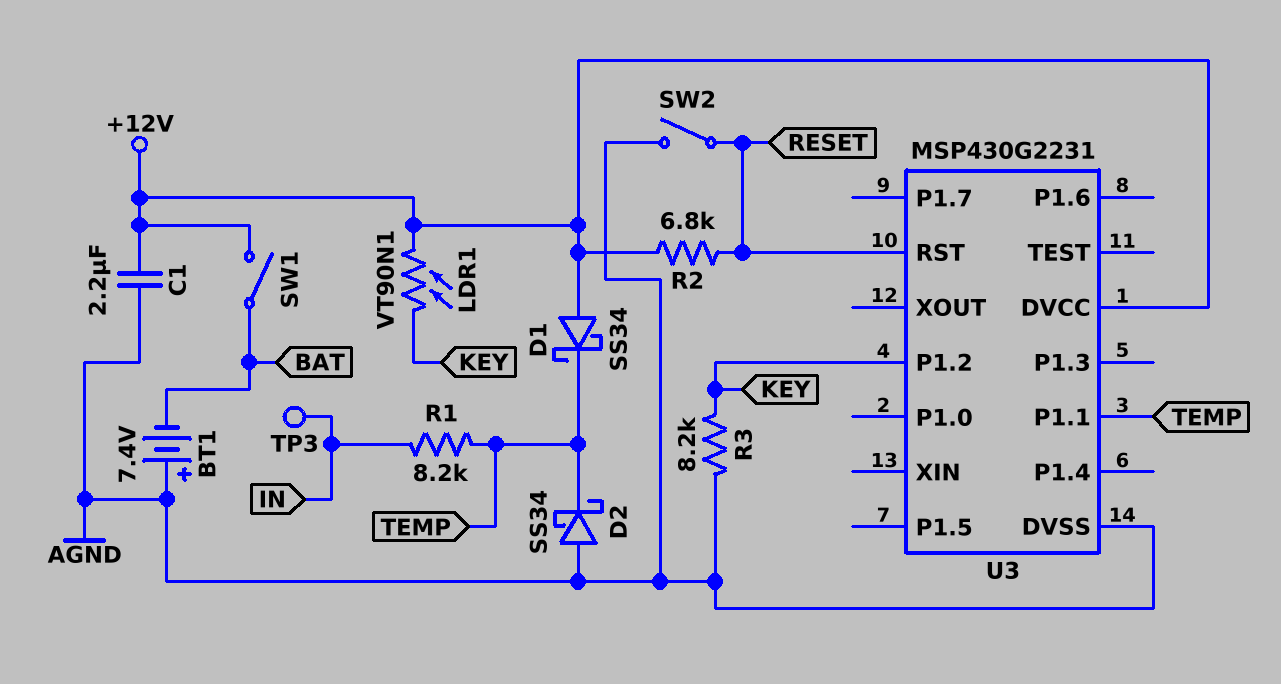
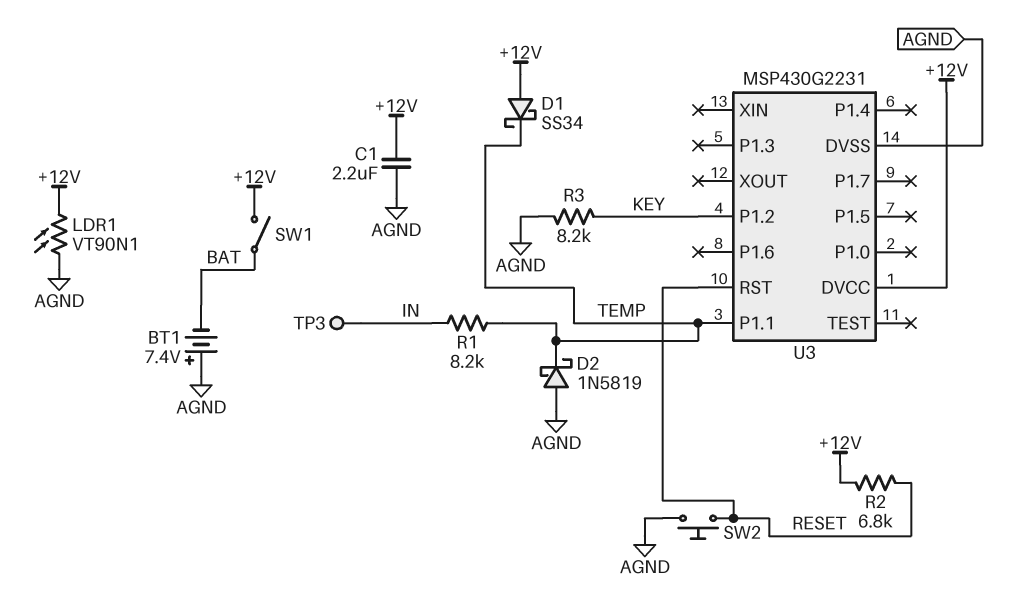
D2: schottky SS34 (A AGND, K TEMP) -> schottky 1N5819 (A AGND, K TEMP)
LDR1: VT90N1 (+12V, KEY) -> VT90N1 (+12V, AGND)
SW2: switch (AGND, RESET) -> button (AGND, RESET)

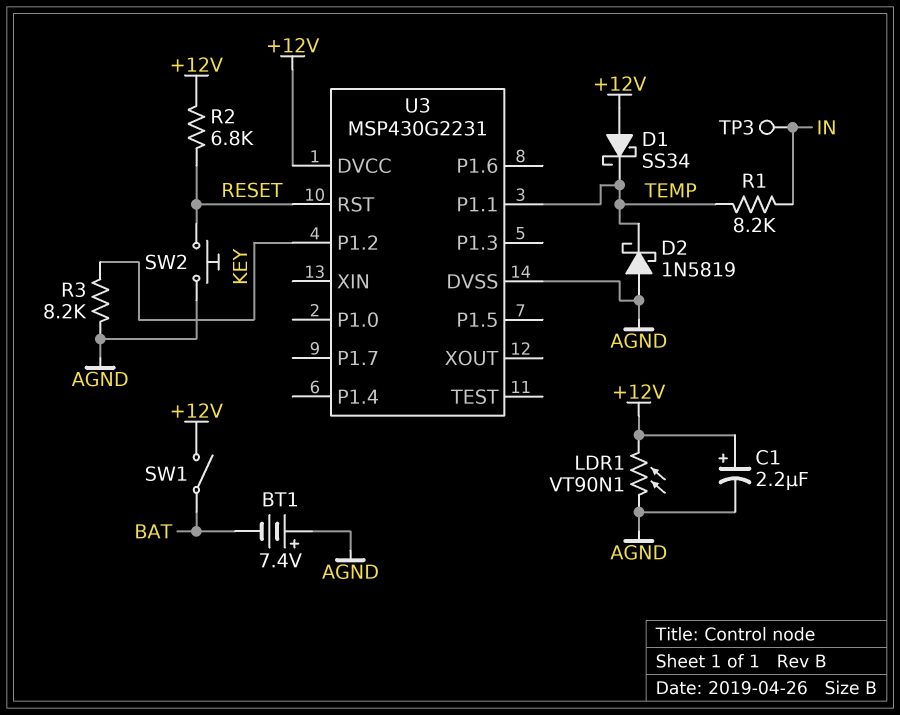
C1: 2.2uF (+12V, AGND) -> 2.2uF (plus +12V, minus AGND)

